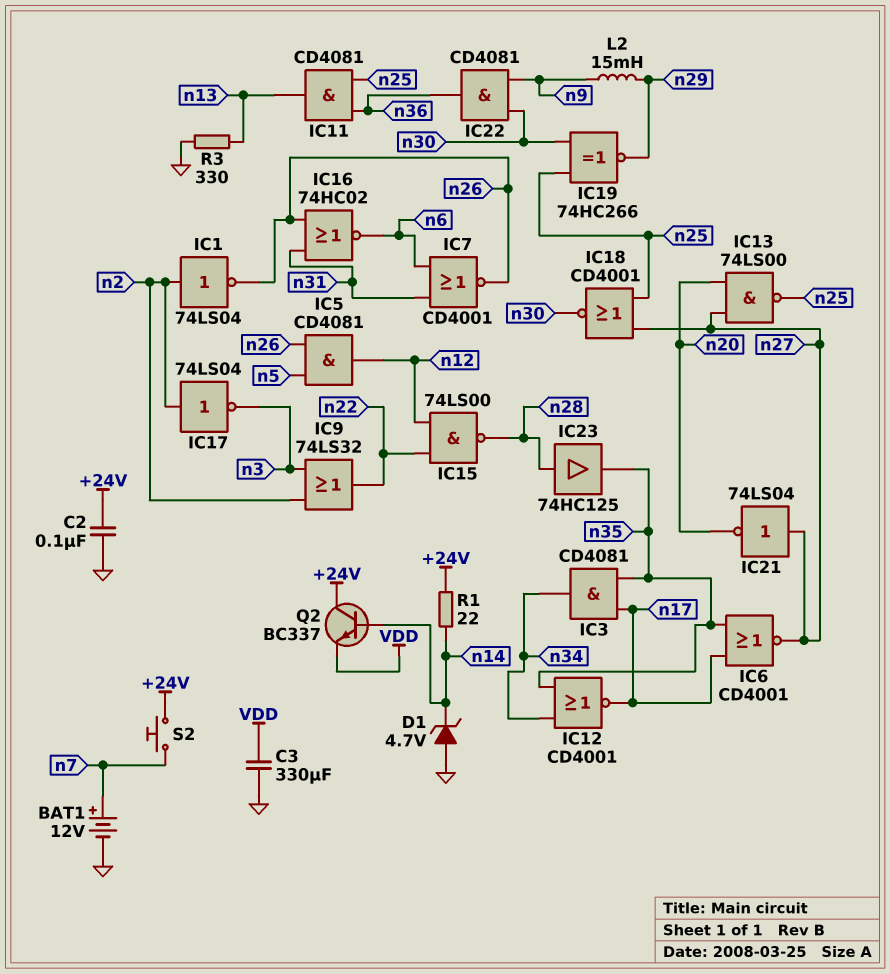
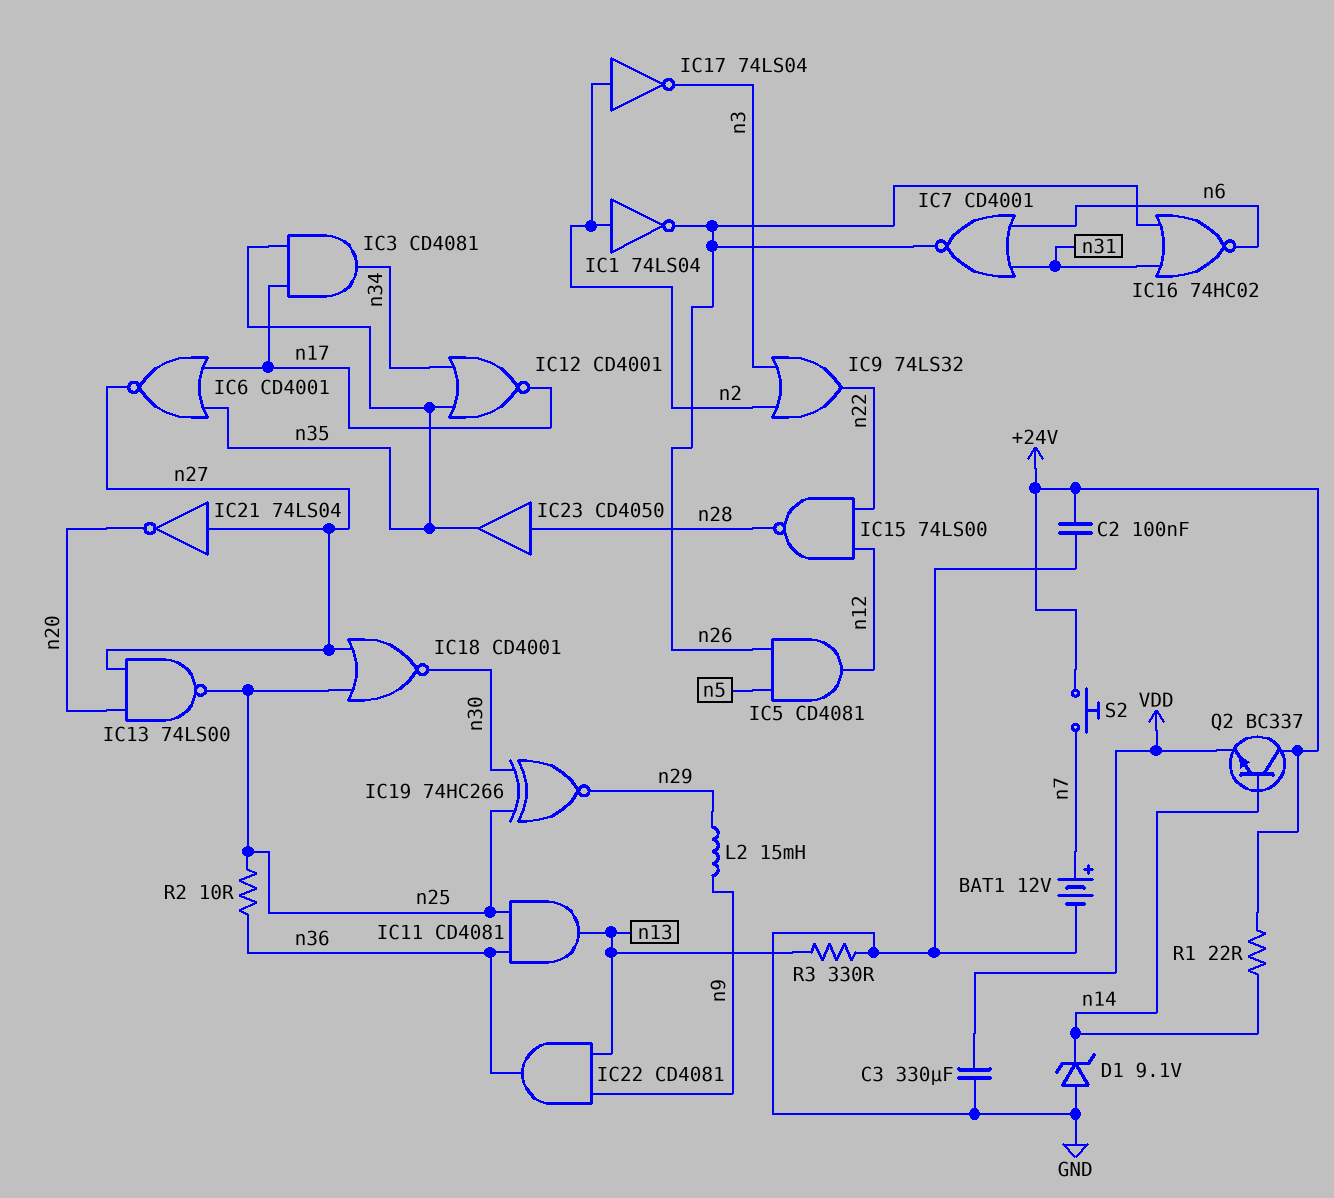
D1: zener 4.7V (A GND, K n14) -> zener 9.1V (A GND, K n14)
IC22: AND CD4081 (in n9, in n30, out n36) -> AND CD4081 (in n9, in n13, out n36)
IC23: buffer 74HC125 (in n28, out n35) -> buffer CD4050 (in n28, out n35)
R2: none -> 10 (n25, n36)

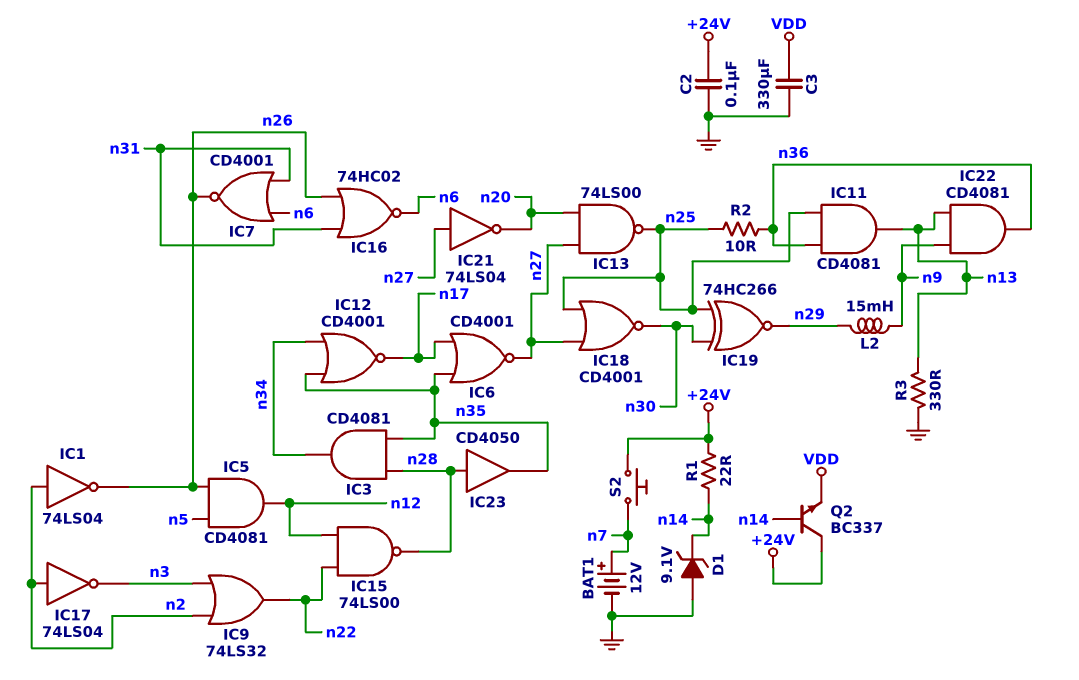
IC3: AND CD4081 (in n17, in n35, out n34) -> AND CD4081 (in n28, in n35, out n34)

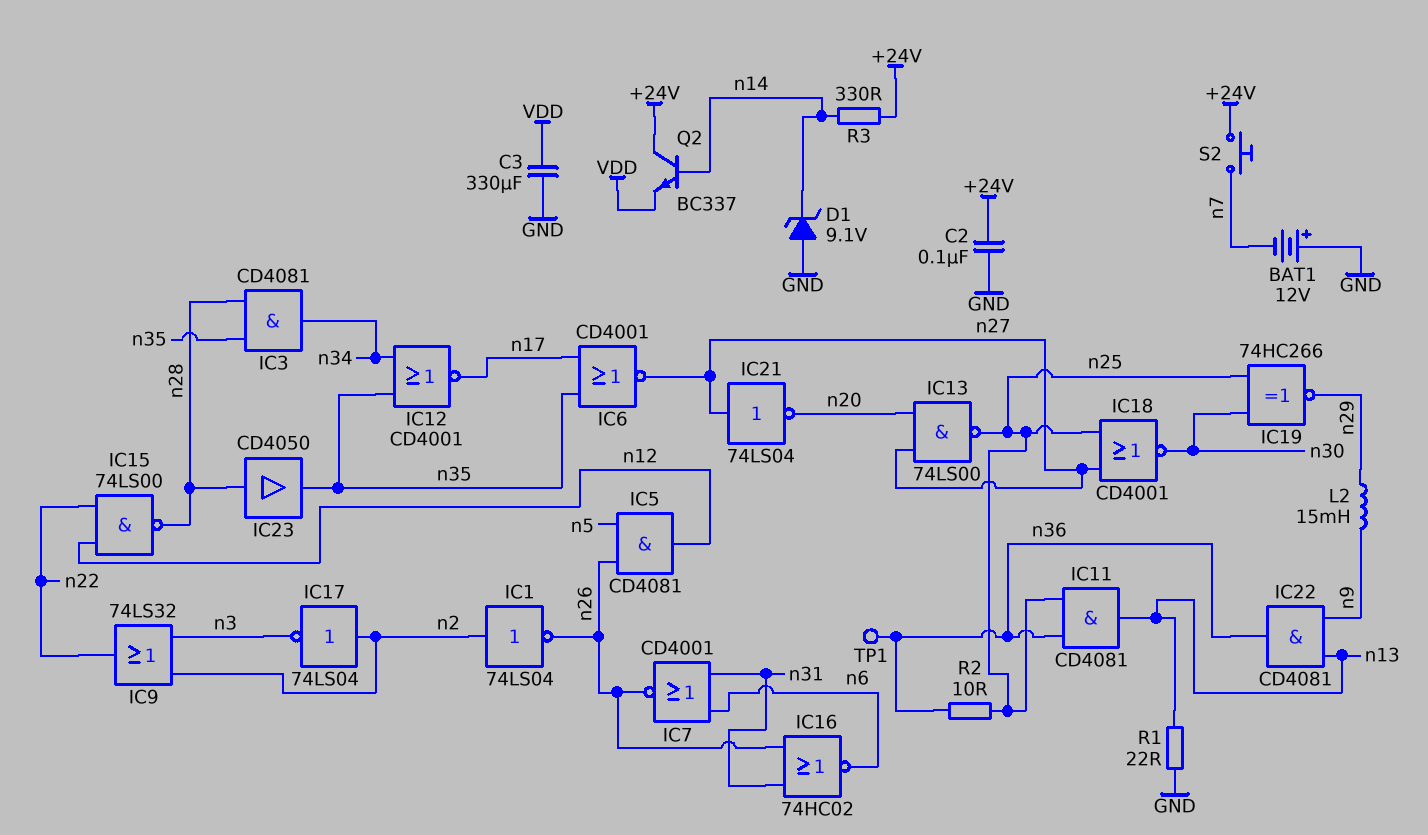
BAT1: 12V (plus n7, minus GND) -> 12V (plus GND, minus n7)
R1: 22 (+24V, n14) -> 22 (GND, n13)
R3: 330 (GND, n13) -> 330 (+24V, n14)
TP1: none -> test point (n36)

